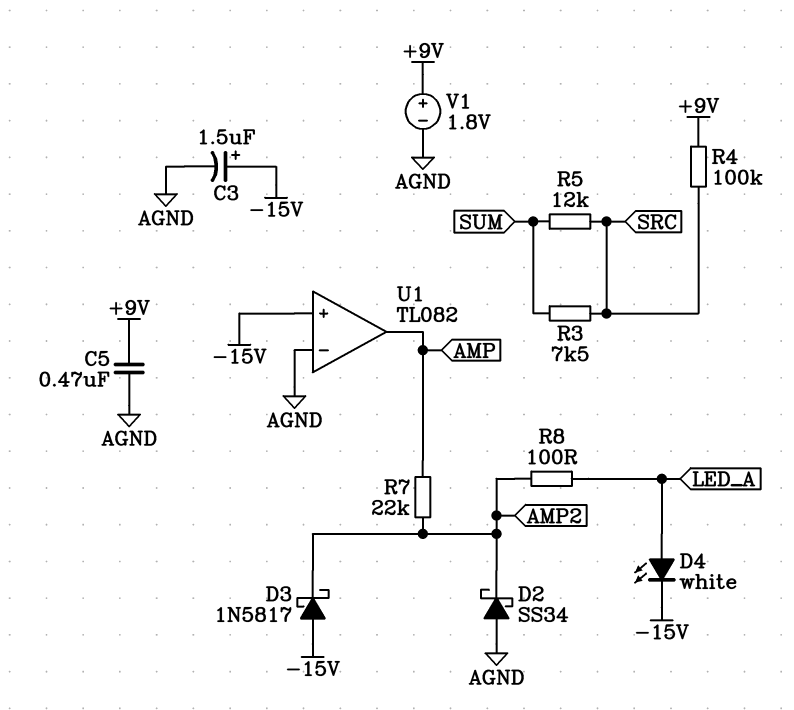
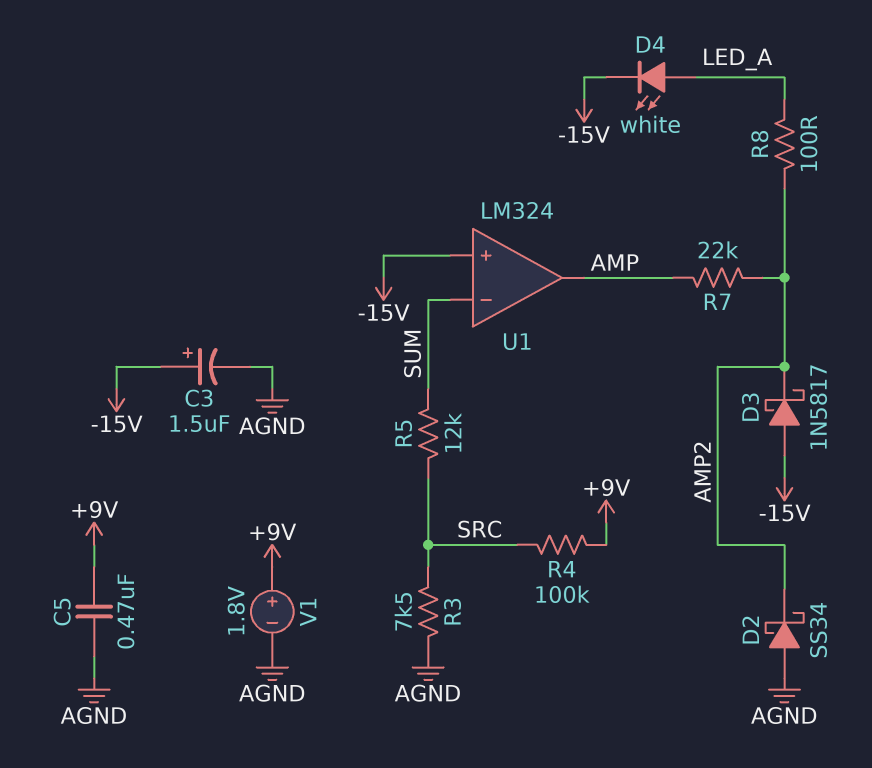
R3: 7.5k (SRC, SUM) -> 7.5k (AGND, SRC)
U1: TL082 -> LM324
U1 pin in-: AGND -> SUM

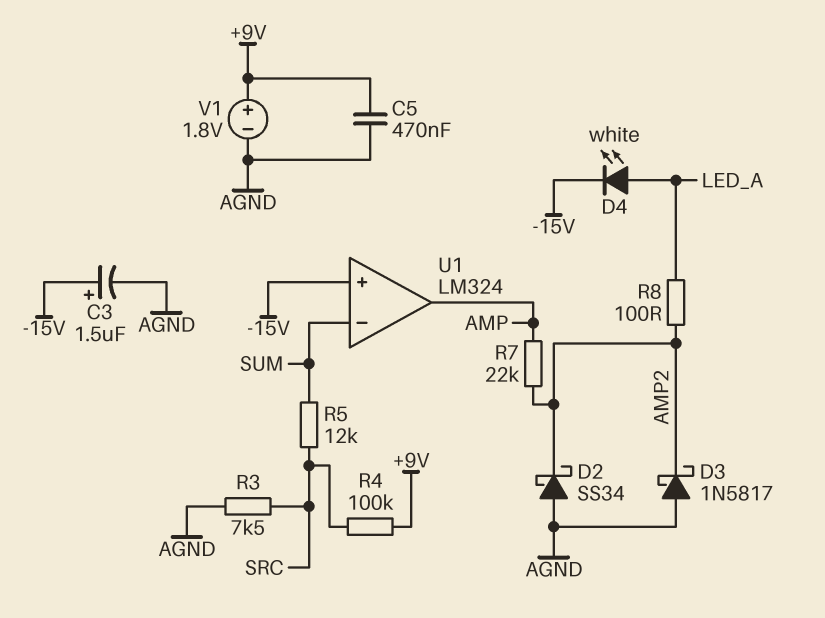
D3: schottky 1N5817 (A -15V, K AMP2) -> schottky 1N5817 (A AGND, K AMP2)

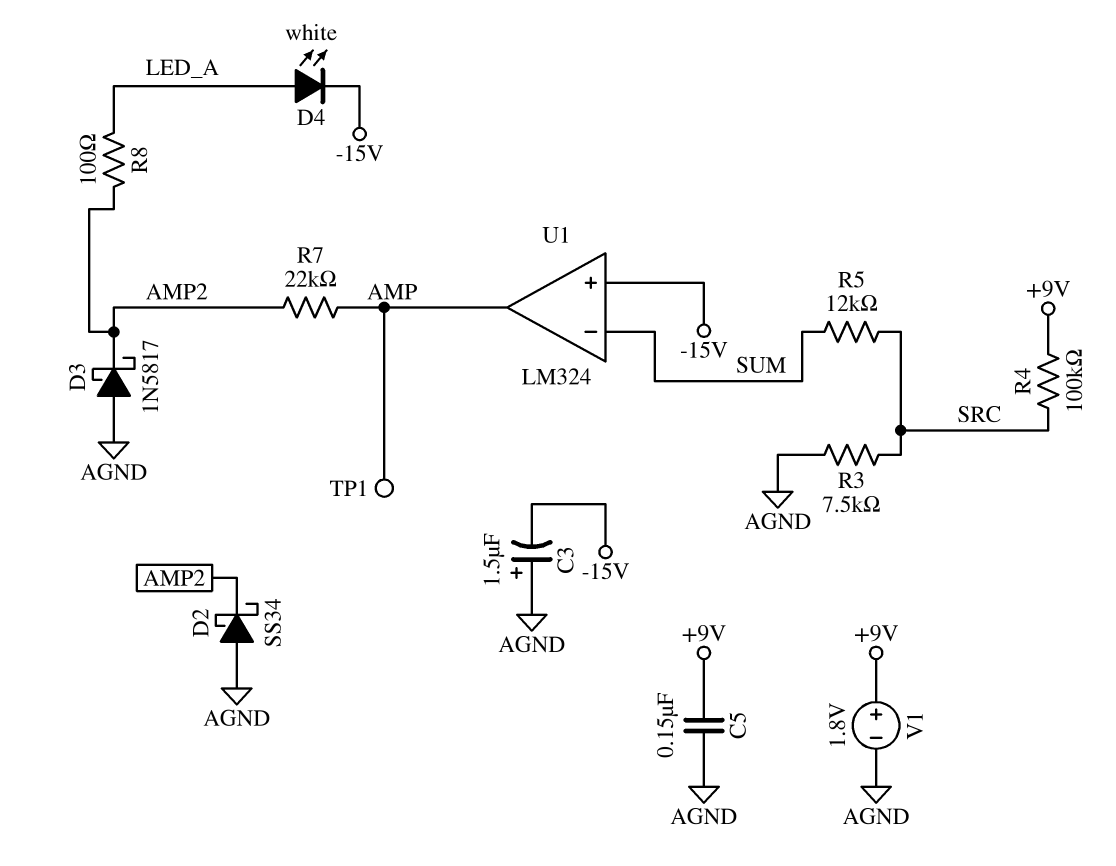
C3: 1.5uF (plus -15V, minus AGND) -> 1.5uF (plus AGND, minus -15V)
C5: 470nF (+9V, AGND) -> 150nF (+9V, AGND)
TP1: none -> test point (AMP)

